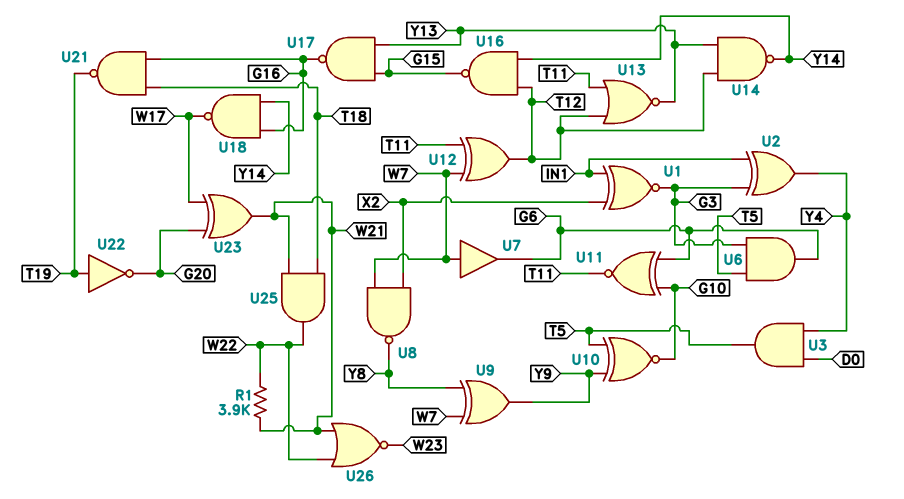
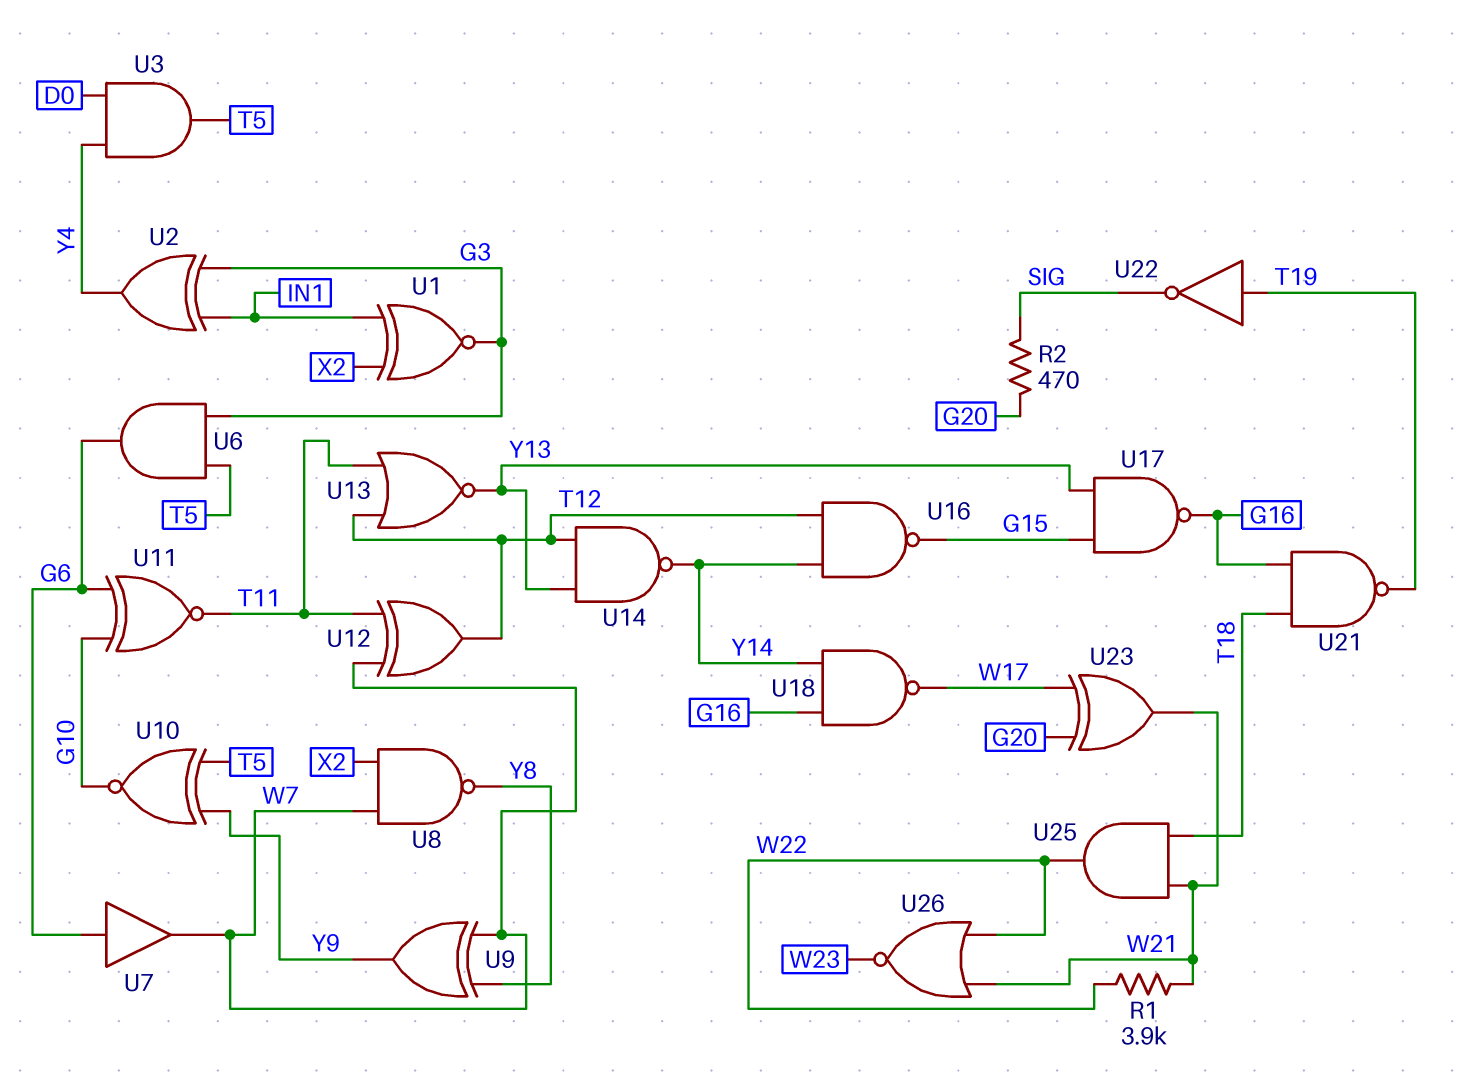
R2: none -> 470 (G20, SIG)
U7: buffer (in W7, out G6) -> buffer (in G6, out W7)
U22: NOT (in T19, out G20) -> NOT (in T19, out SIG)

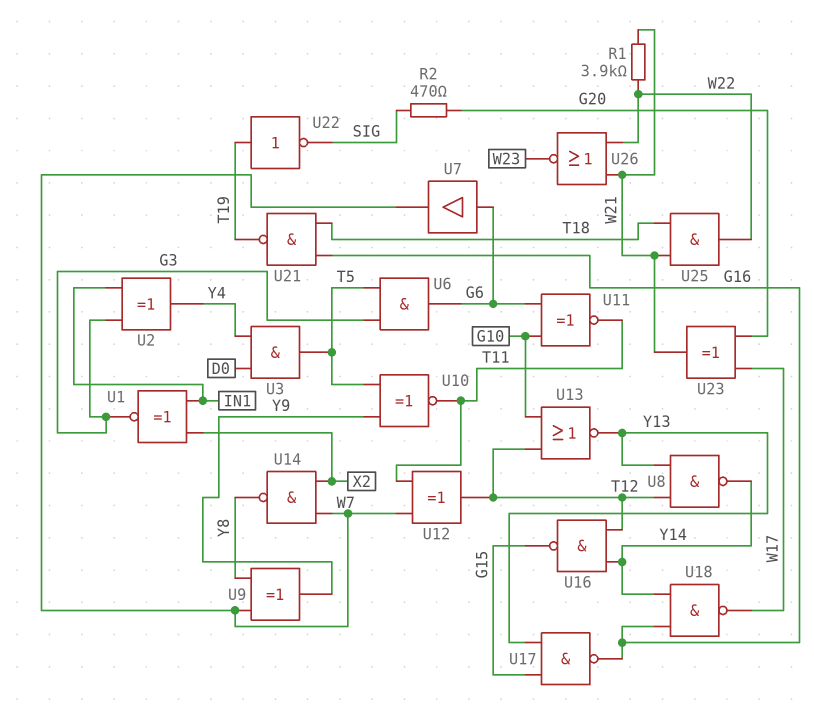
U8: NAND (in W7, in X2, out Y8) -> NAND (in T12, in Y13, out Y14)
U10: XNOR (in T5, in Y9, out G10) -> XNOR (in T5, in Y9, out T11)
U13: NOR (in T11, in T12, out Y13) -> NOR (in G10, in T12, out Y13)
U14: NAND (in T12, in Y13, out Y14) -> NAND (in W7, in X2, out Y8)

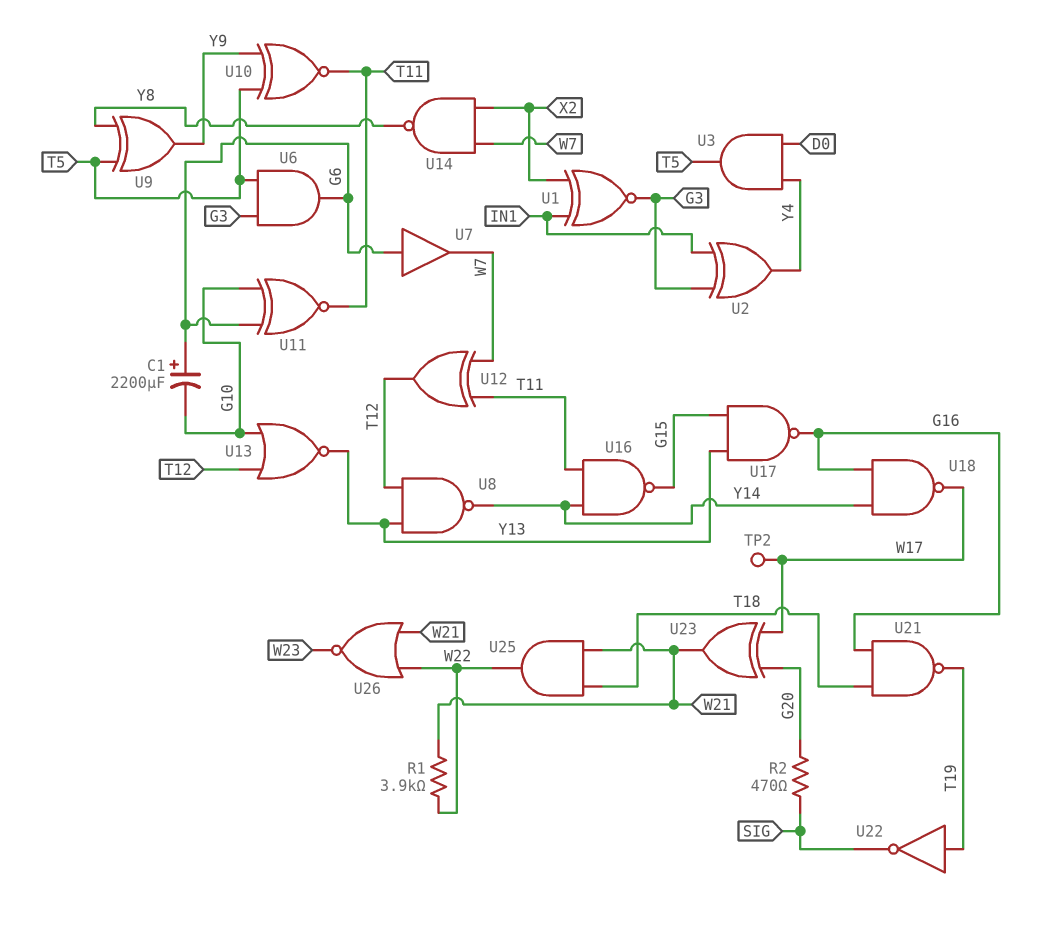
C1: none -> 2200uF (plus G6, minus G10)
TP2: none -> test point (W17)
U9: XOR (in W7, in Y8, out Y9) -> XOR (in T5, in Y8, out Y9)
U16: NAND (in T12, in Y14, out G15) -> NAND (in T11, in Y14, out G15)

